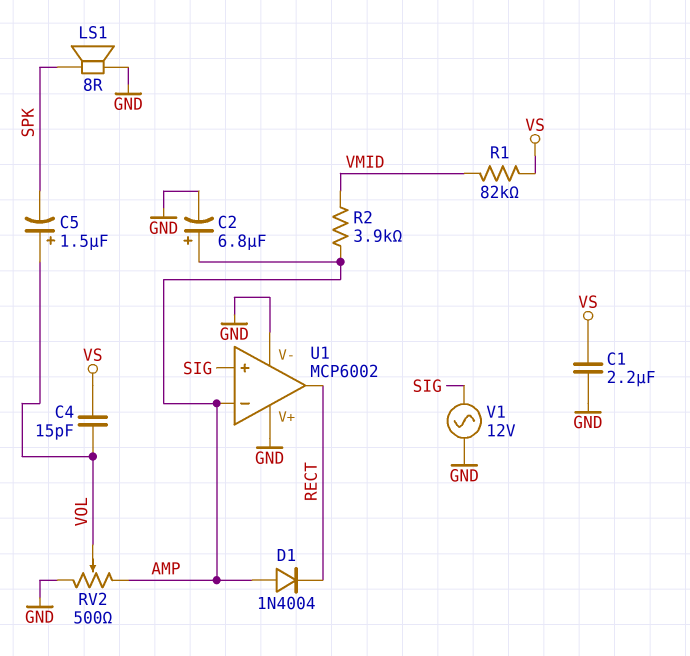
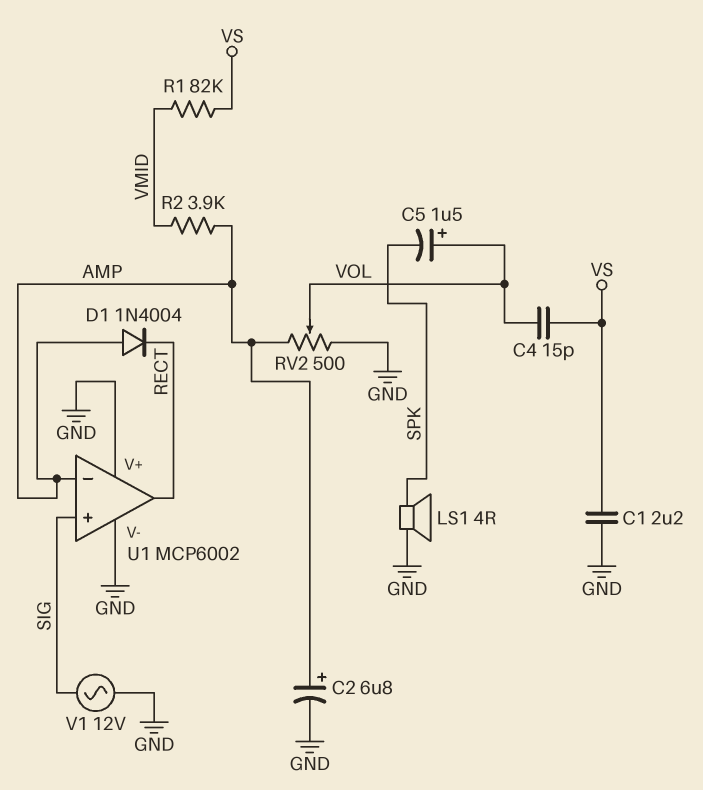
LS1: speaker 8R (GND, SPK) -> speaker 4R (GND, SPK)

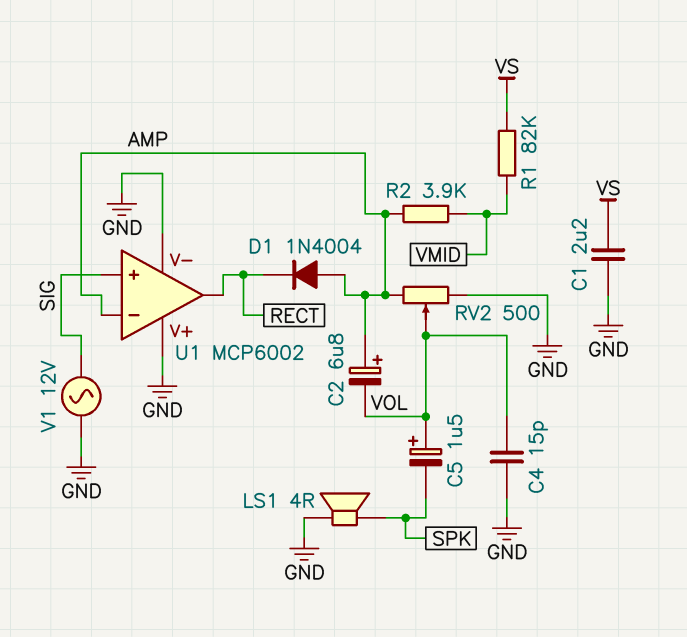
C2: 6.8uF (plus AMP, minus GND) -> 6.8uF (plus AMP, minus VOL)
C4: 15pF (VOL, VS) -> 15pF (GND, VOL)

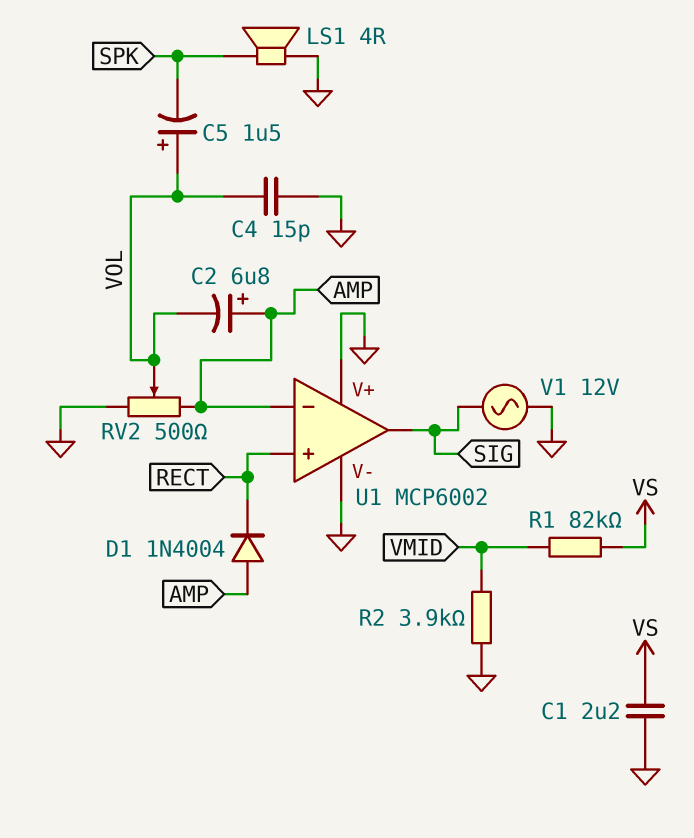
R2: 3.9k (AMP, VMID) -> 3.9k (GND, VMID)
U1 pin in+: SIG -> RECT
U1 pin out: RECT -> SIG

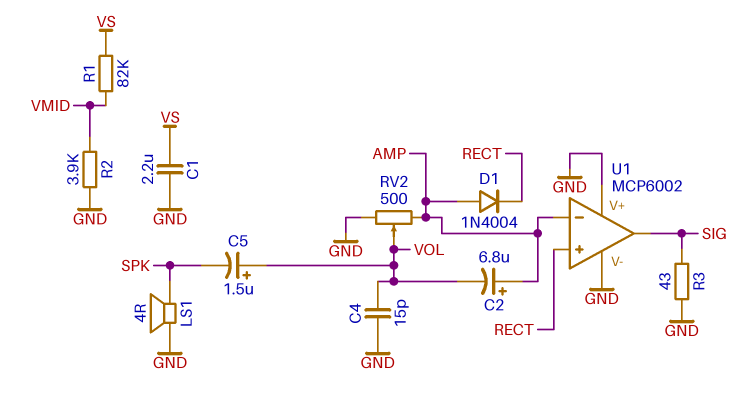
R3: none -> 43 (GND, SIG)
V1: AC 12V (GND, SIG) -> none

